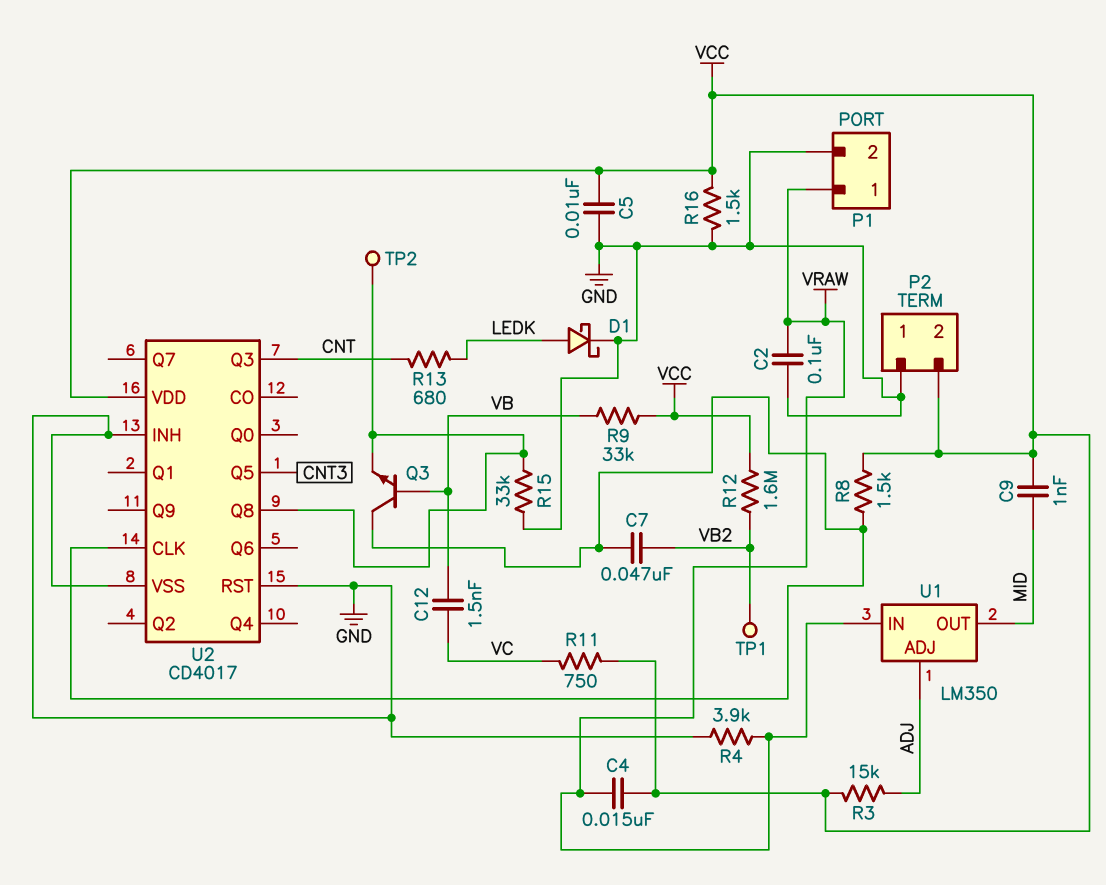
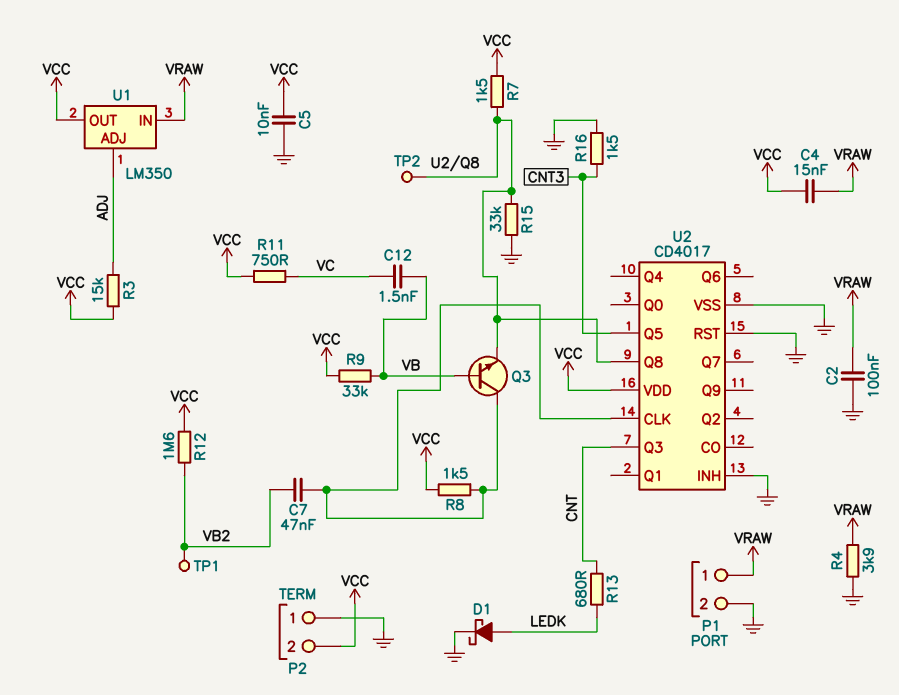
C9: 1nF (MID, VCC) -> none
R7: none -> 1.5k (U2/Q8, VCC)
R16: 1.5k (GND, VCC) -> 1.5k (CNT3, GND)
U1 pin OUT: MID -> VCC

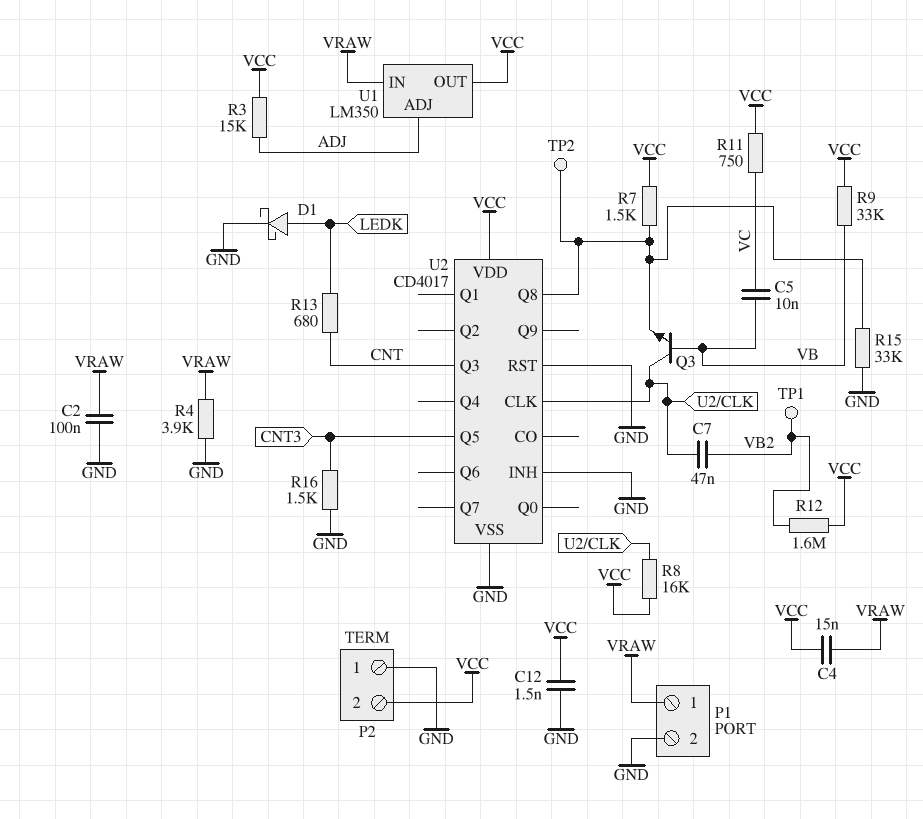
C5: 10nF (GND, VCC) -> 10nF (VB, VC)
C12: 1.5nF (VB, VC) -> 1.5nF (GND, VCC)
R8: 1.5k (U2/CLK, VCC) -> 16k (U2/CLK, VCC)

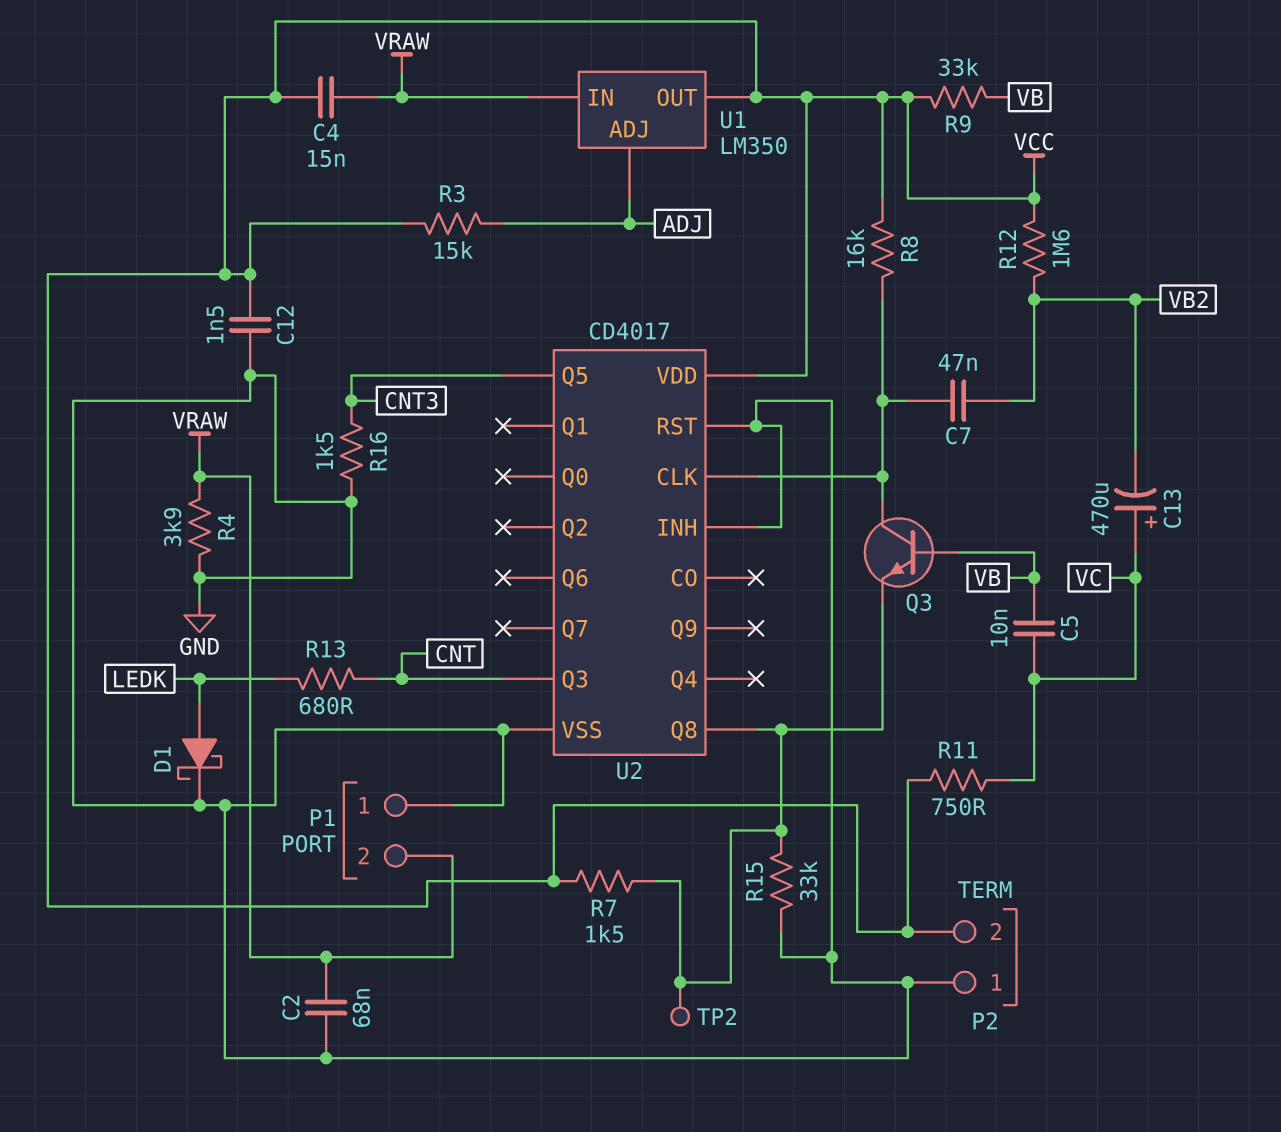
C2: 100nF (GND, VRAW) -> 68nF (GND, VRAW)
C13: none -> 470uF (plus VC, minus VB2)
P1 pin 1: VRAW -> GND
P1 pin 2: GND -> VRAW
TP1: test point (VB2) -> none

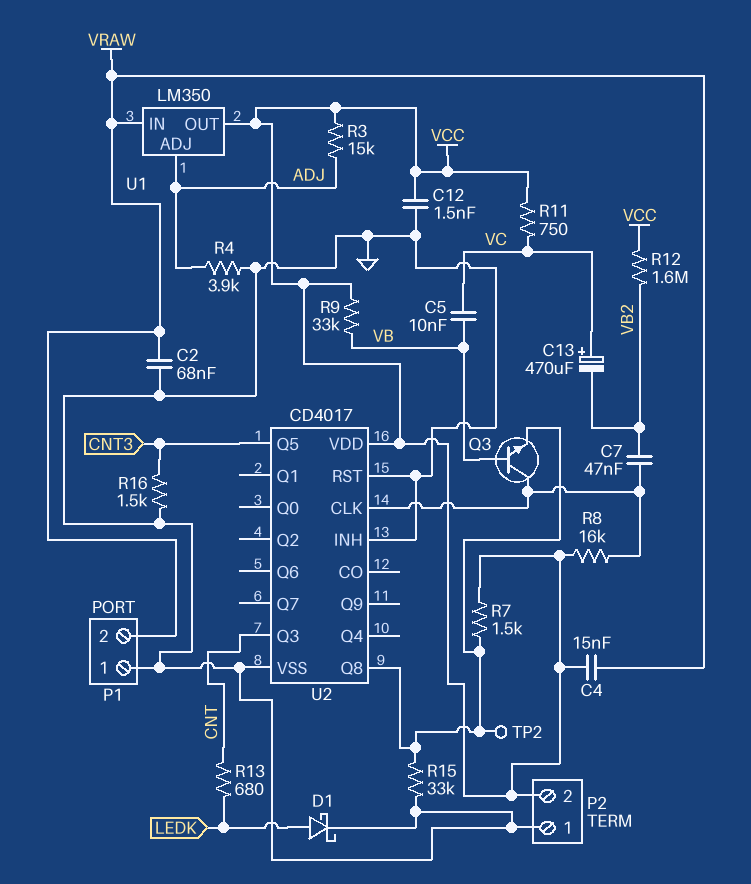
R4: 3.9k (GND, VRAW) -> 3.9k (ADJ, GND)

